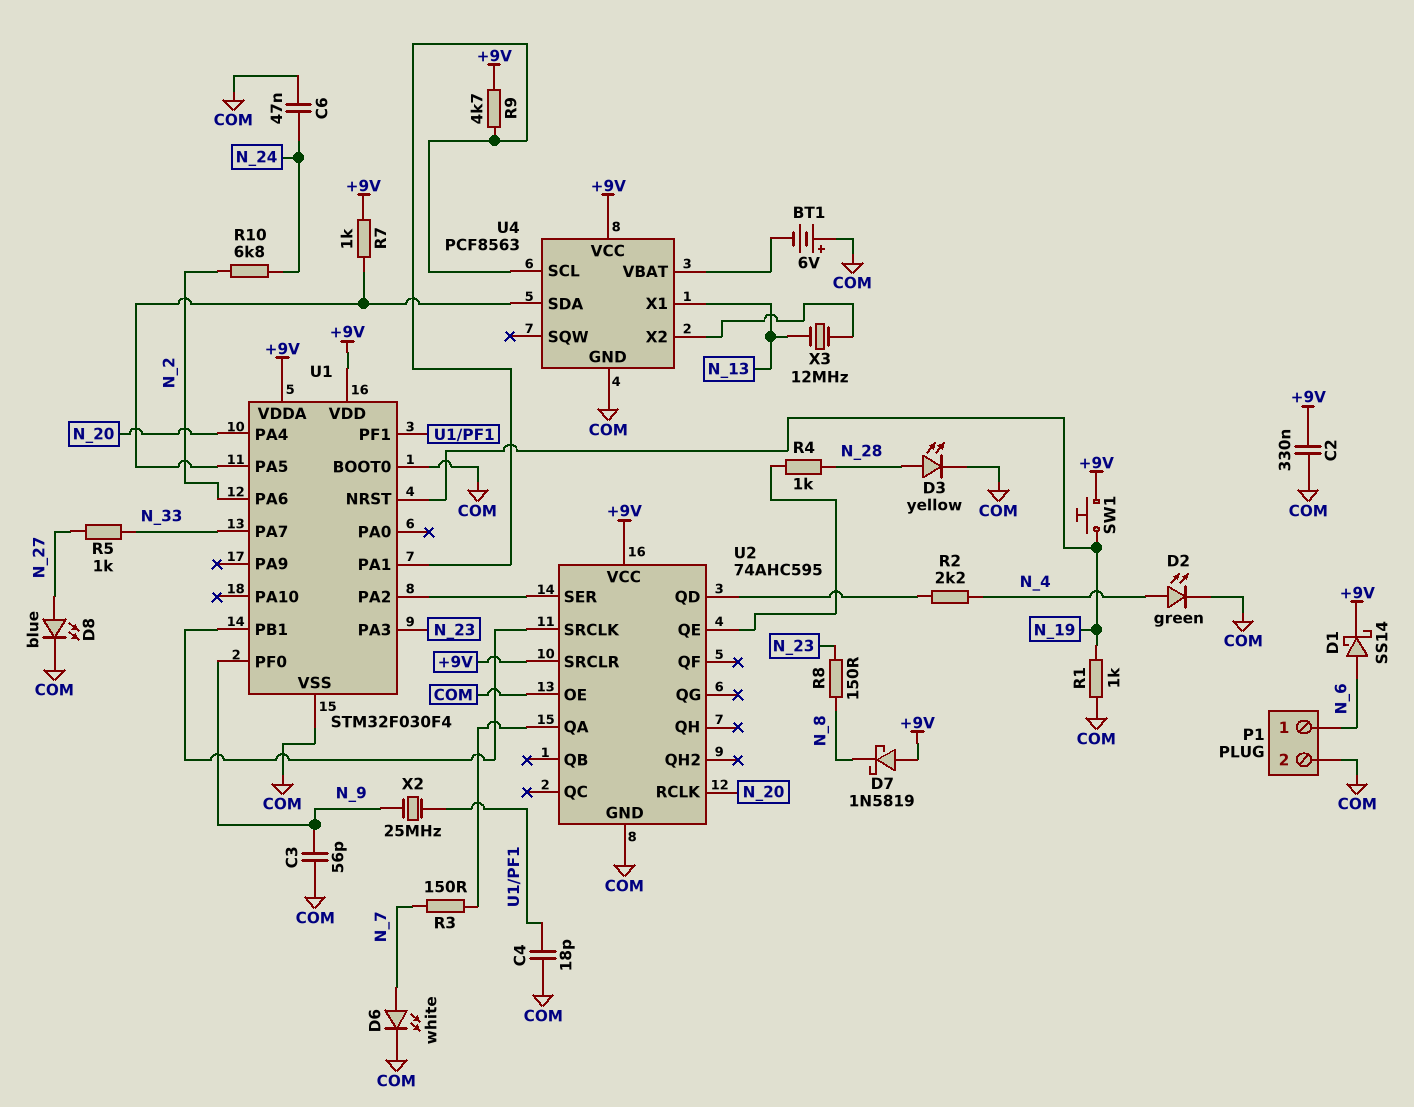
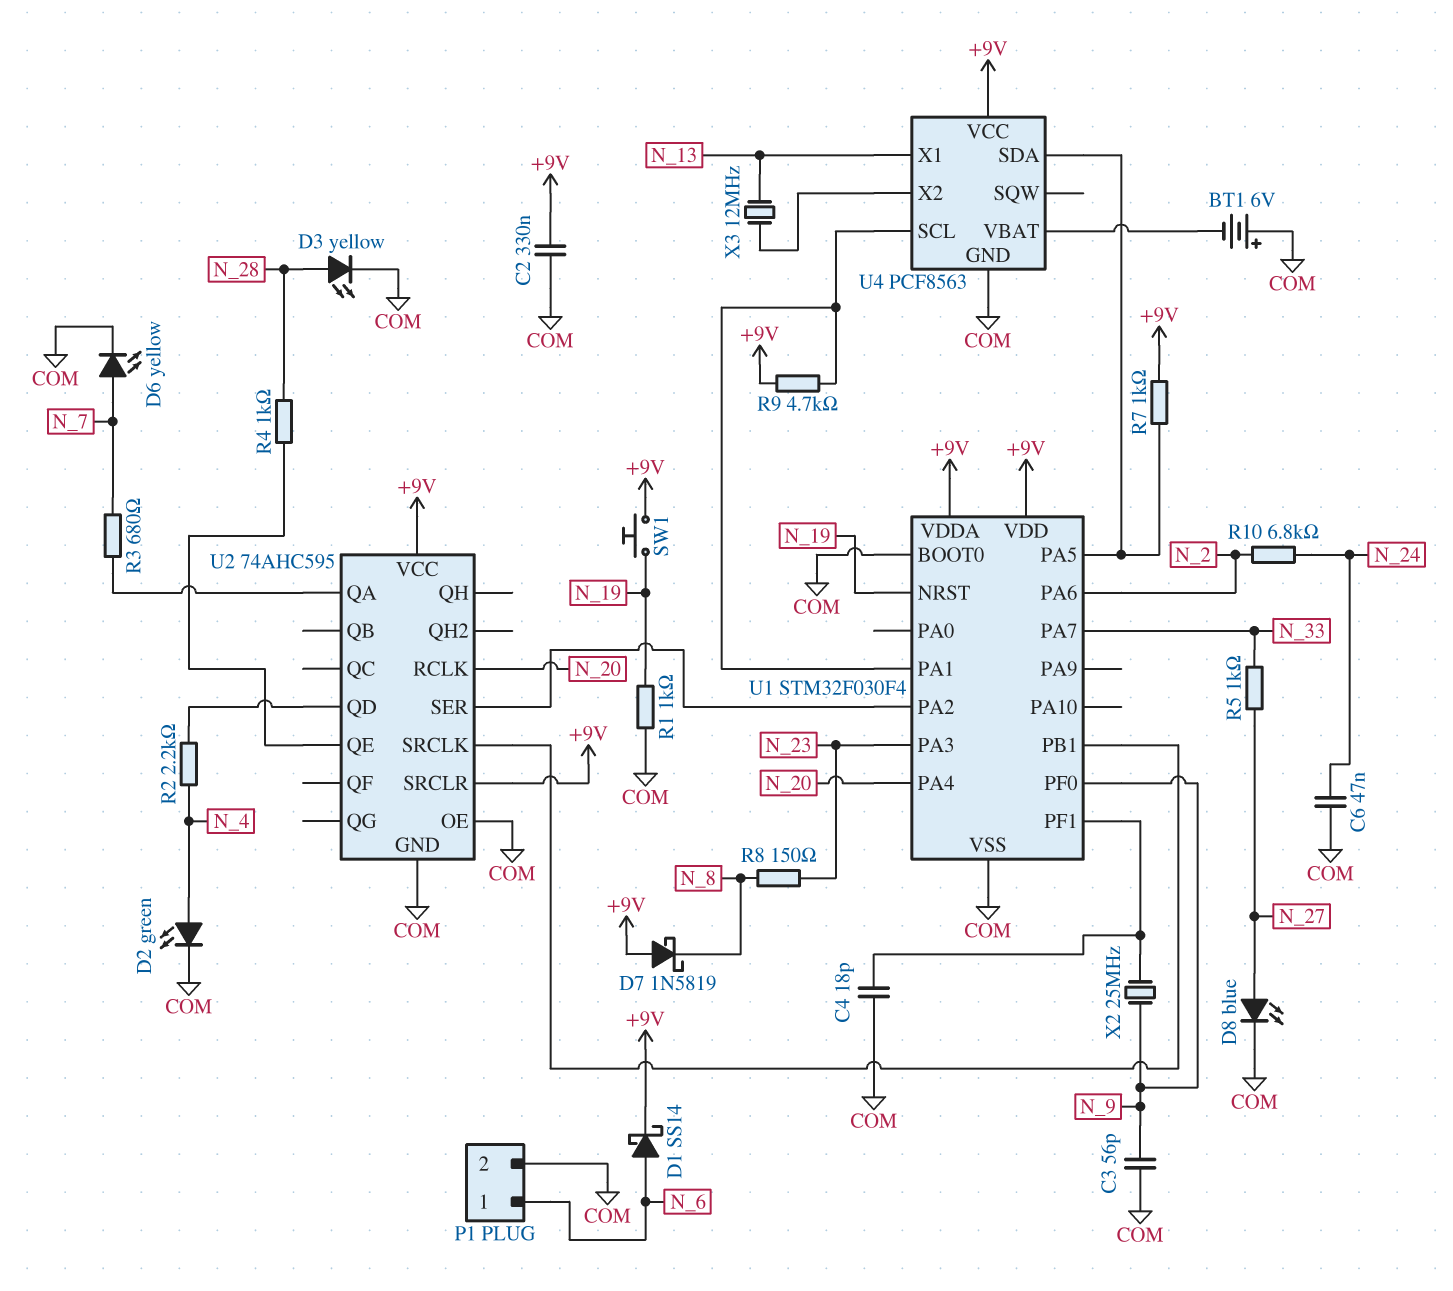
D6: LED white (A N_7, K COM) -> LED yellow (A N_7, K COM)
R3: 150 (N_7, U2/QA) -> 680 (N_7, U2/QA)

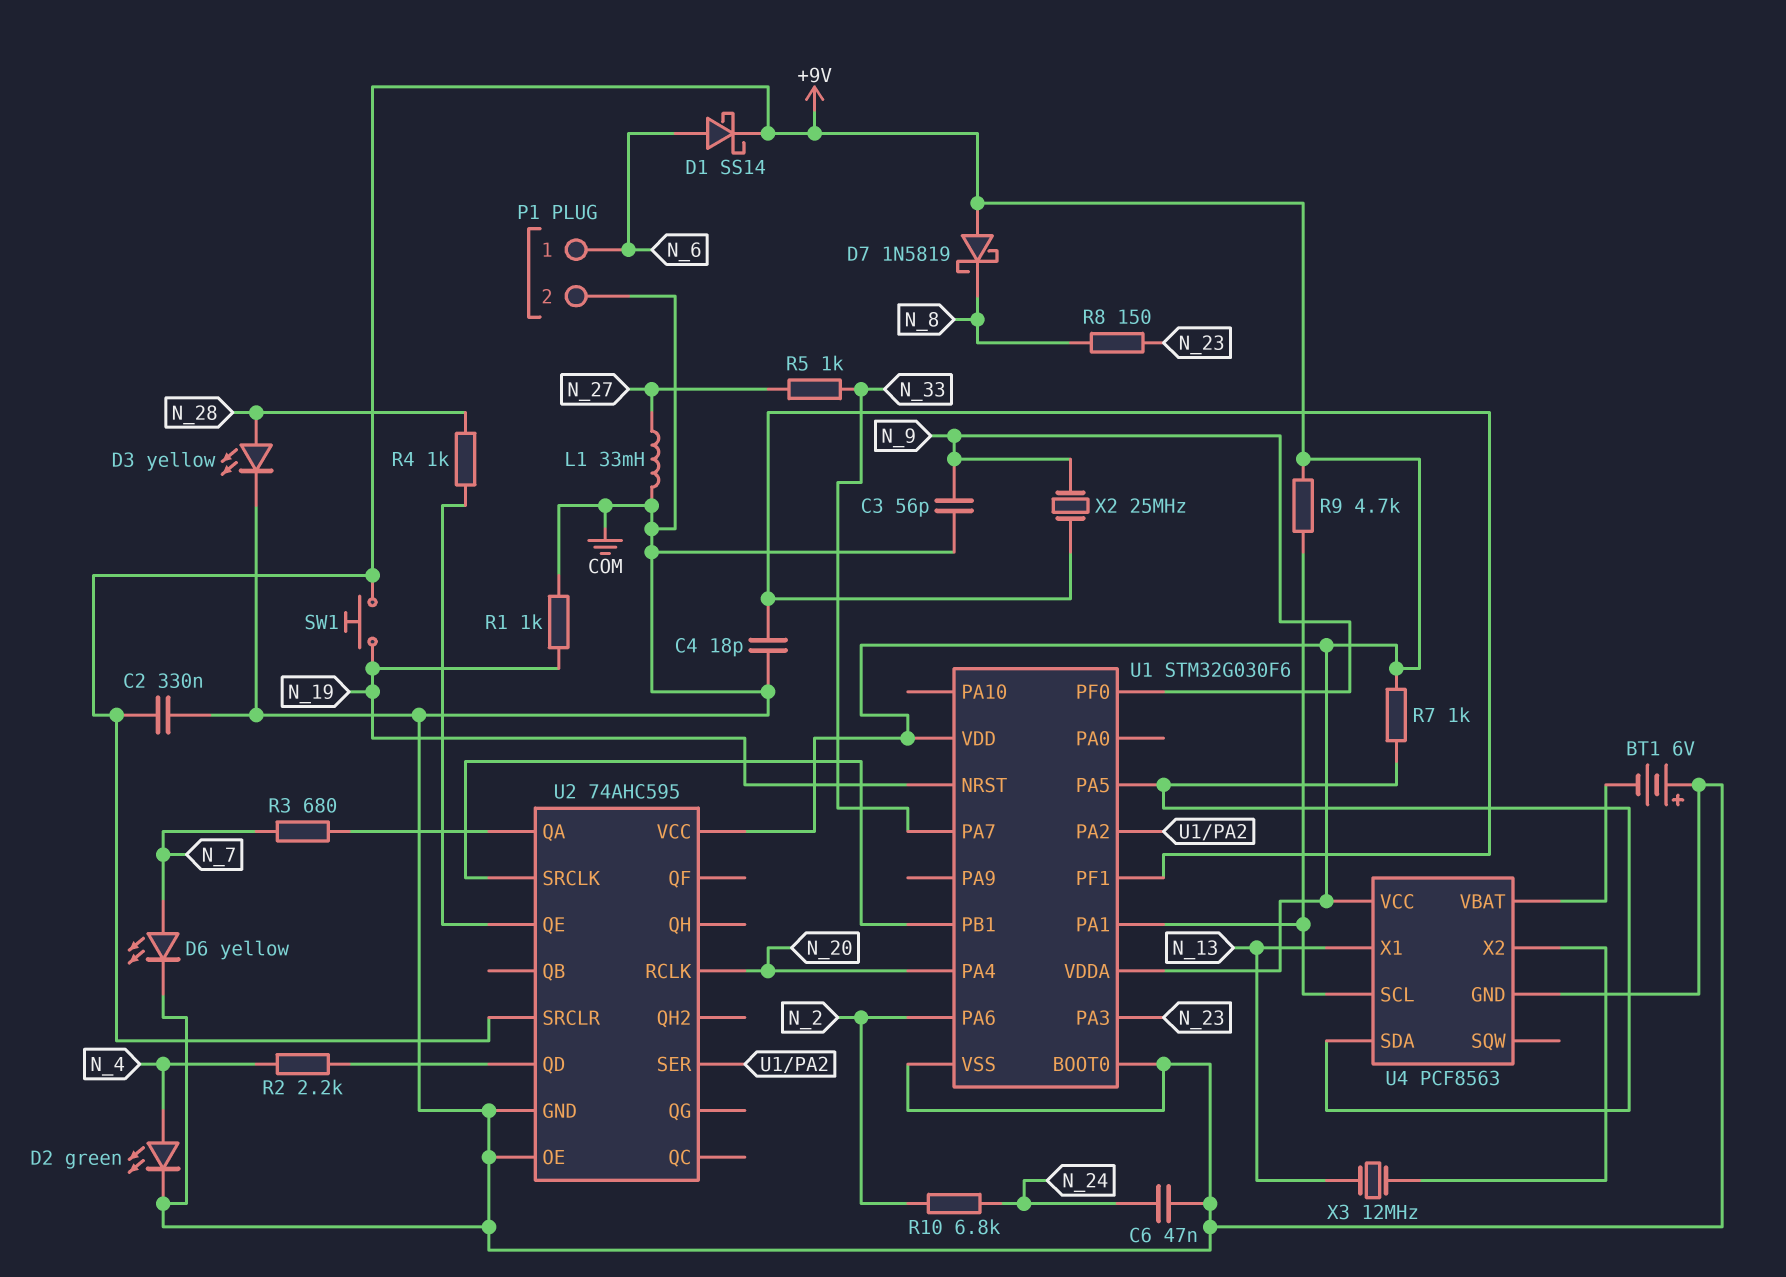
D8: LED blue (A N_27, K COM) -> none
L1: none -> 33mH (COM, N_27)
U1: STM32F030F4 -> STM32G030F6

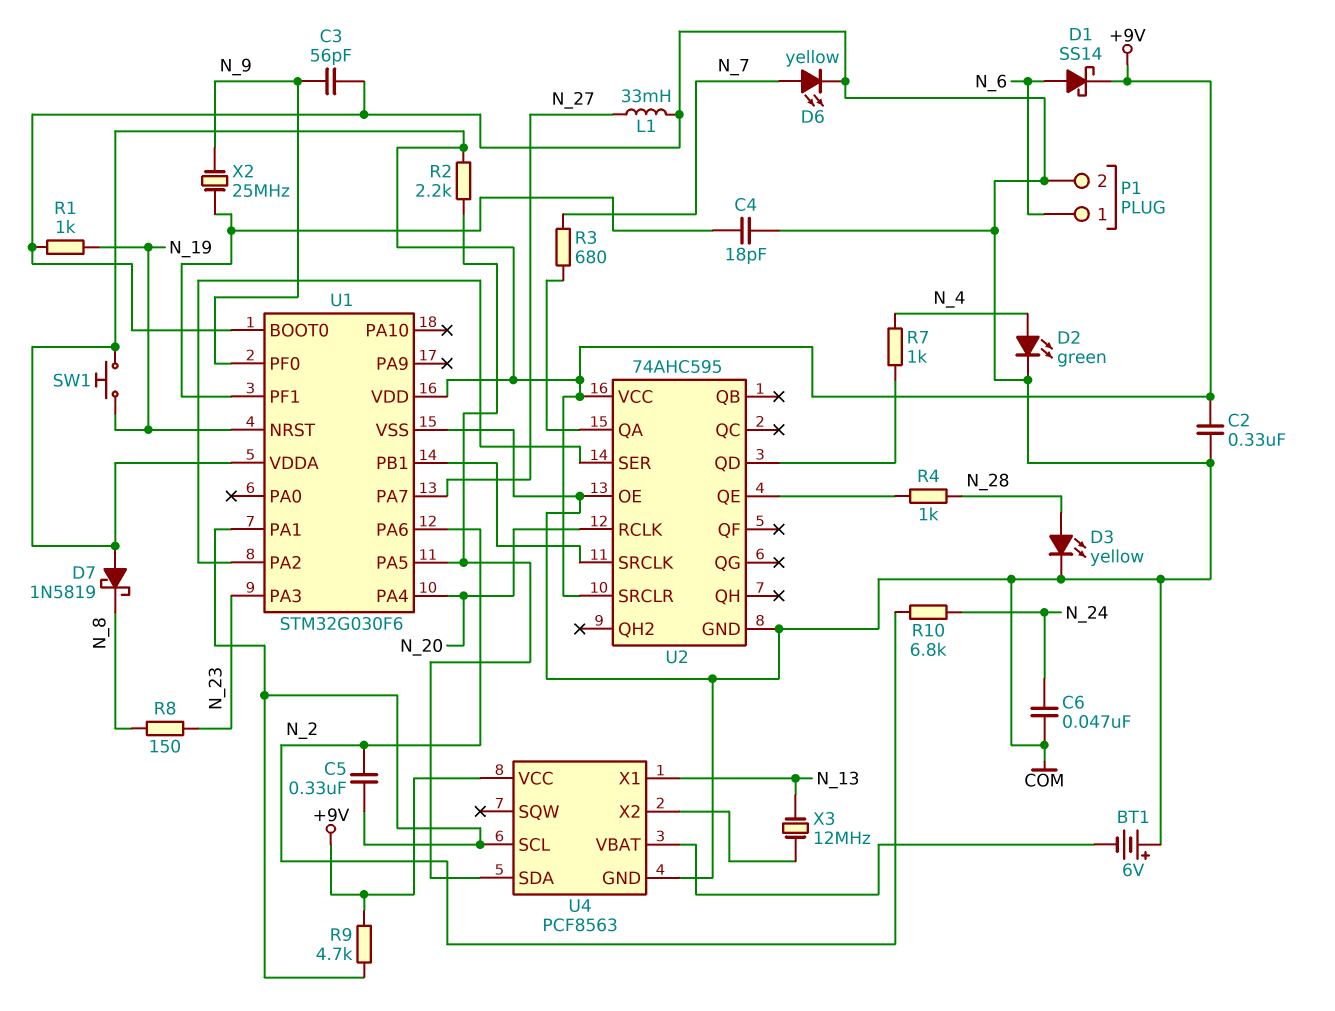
C5: none -> 330nF (N_2, U1/PA1)
R2: 2.2k (N_4, U2/QD) -> 2.2k (+9V, U1/PA5)
R5: 1k (N_27, N_33) -> none
R7: 1k (+9V, U1/PA5) -> 1k (N_4, U2/QD)
U1 pin PA7: N_33 -> N_27

